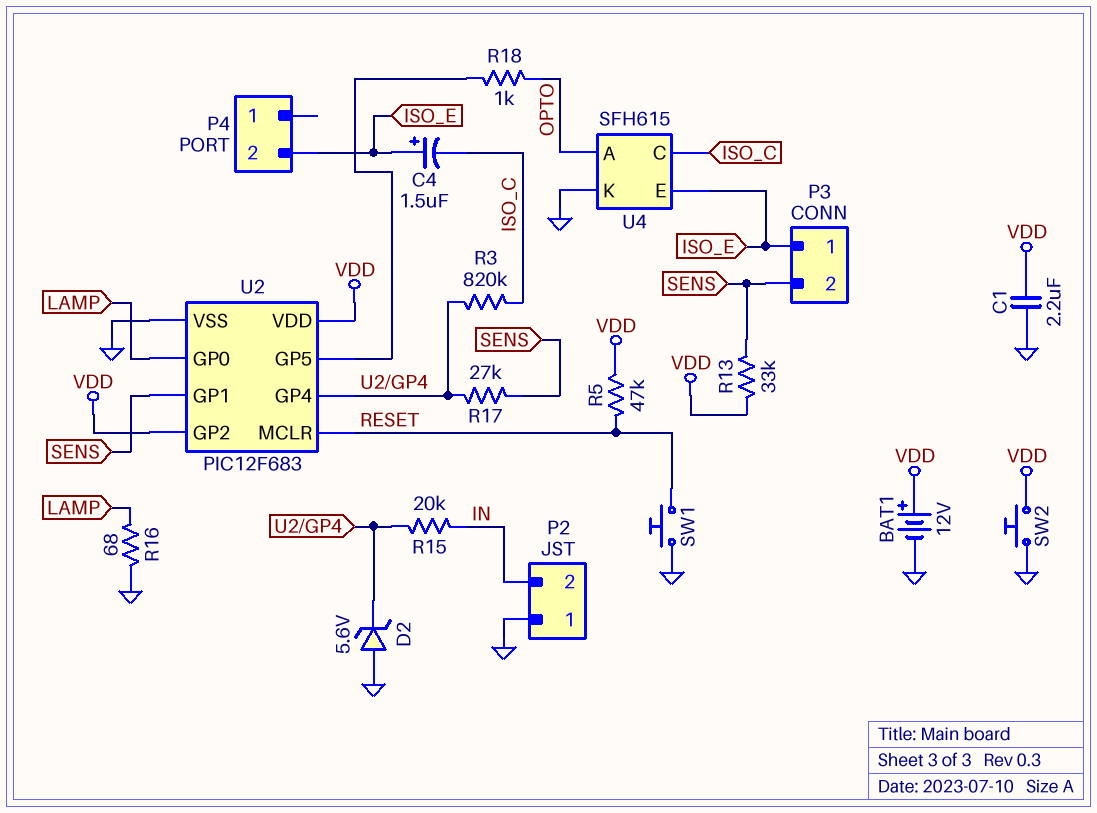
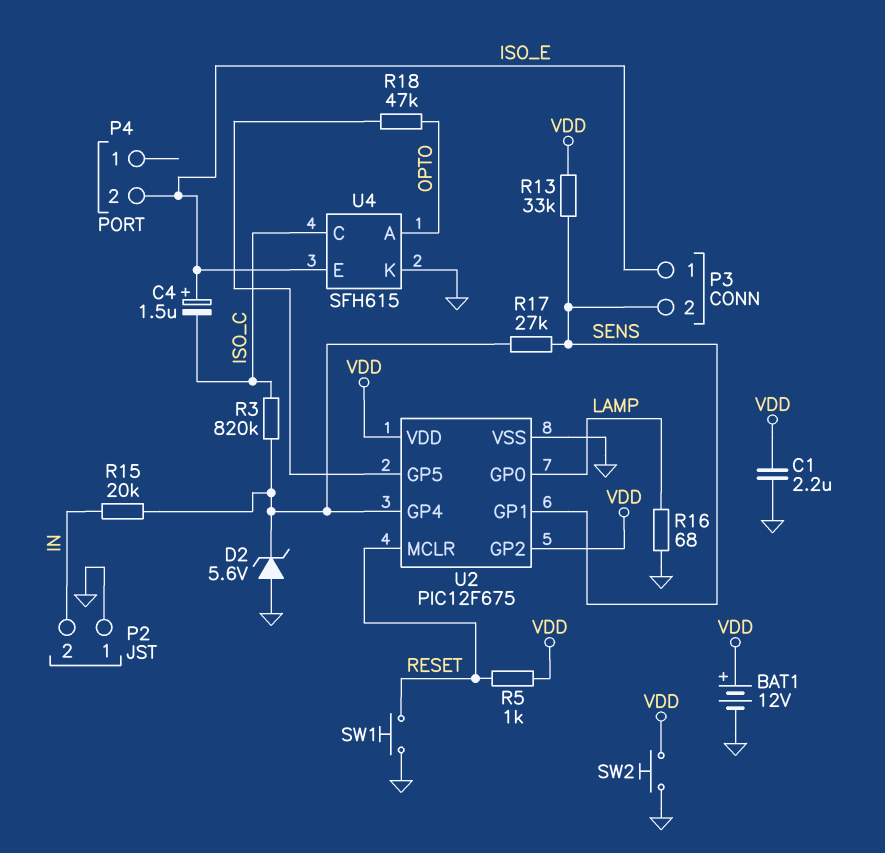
R5: 47k (RESET, VDD) -> 1k (RESET, VDD)
R18: 1k (OPTO, U2/GP5) -> 47k (OPTO, U2/GP5)
U2: PIC12F683 -> PIC12F675

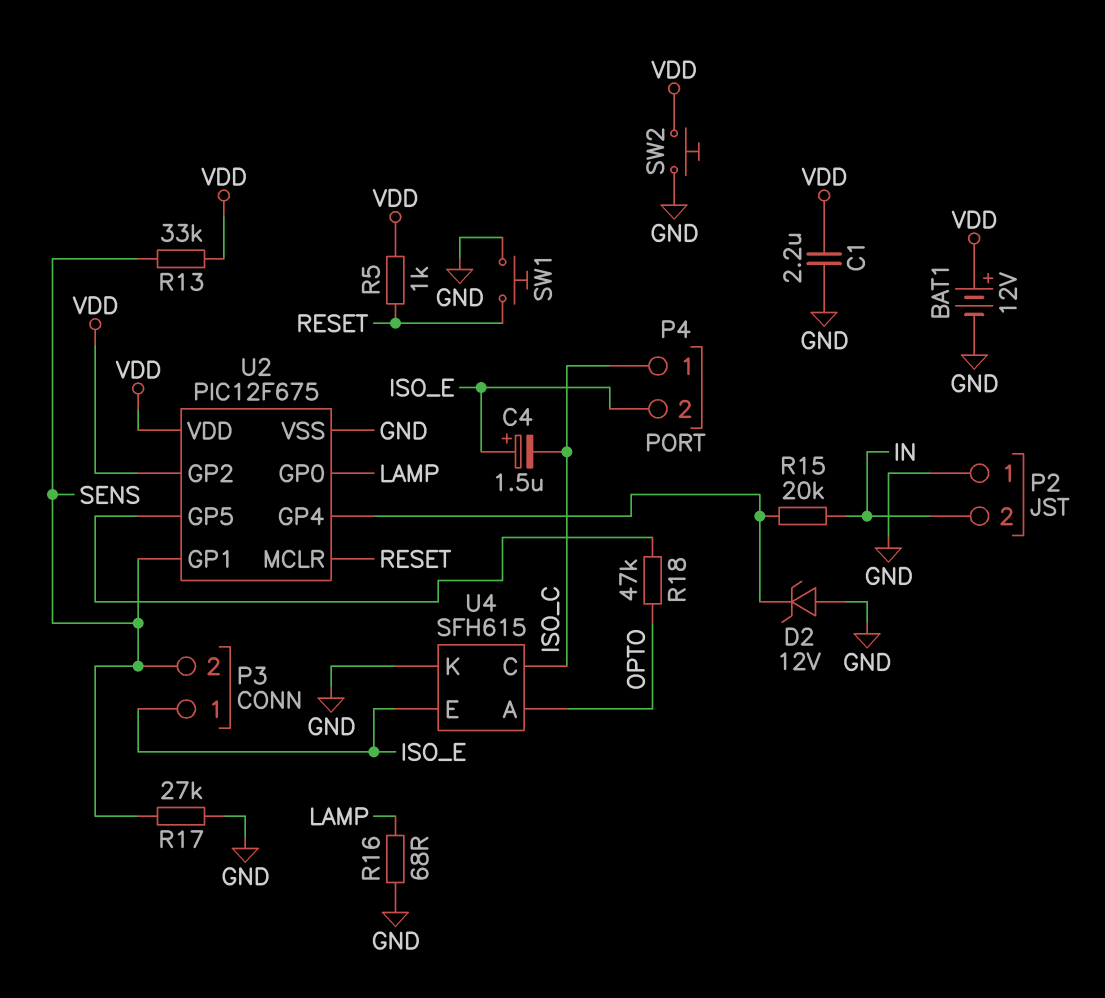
D2: zener 5.6V (A GND, K U2/GP4) -> zener 12V (A GND, K U2/GP4)
P4 pin 1: none -> ISO_C
R3: 820k (ISO_C, U2/GP4) -> none
R17: 27k (SENS, U2/GP4) -> 27k (GND, SENS)

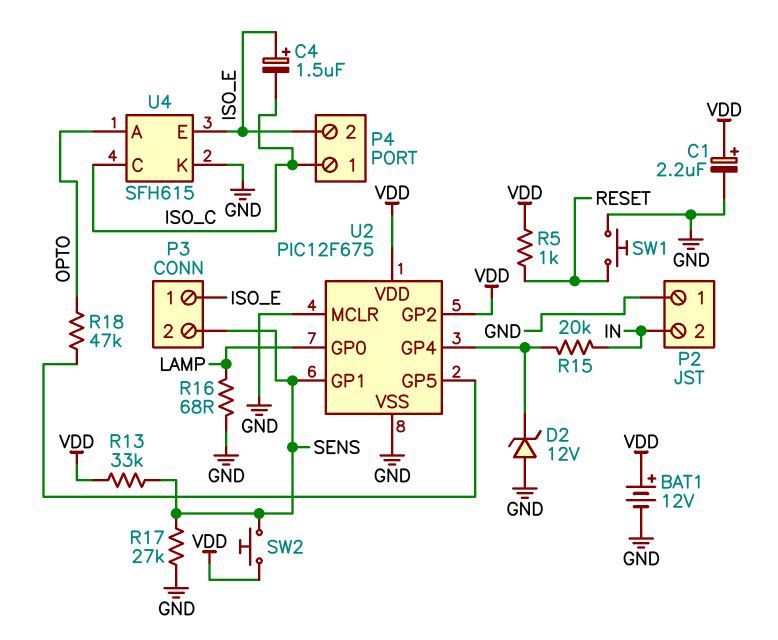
C1: 2.2uF (GND, VDD) -> 2.2uF (plus VDD, minus GND)
SW2: button (GND, VDD) -> button (SENS, VDD)
U2 pin MCLR: RESET -> GND

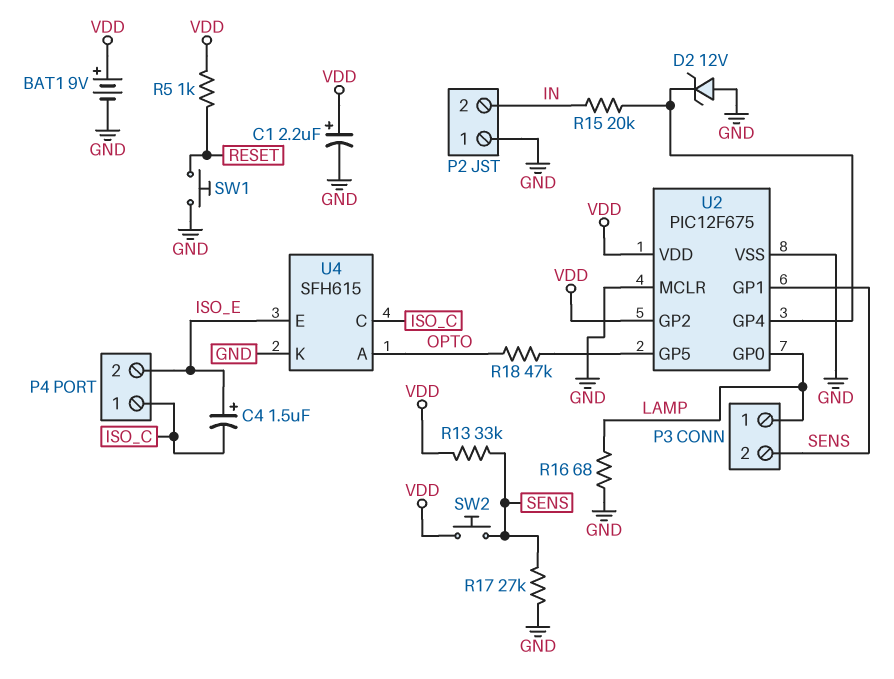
BAT1: 12V (plus VDD, minus GND) -> 9V (plus VDD, minus GND)
P3 pin 1: ISO_E -> LAMP

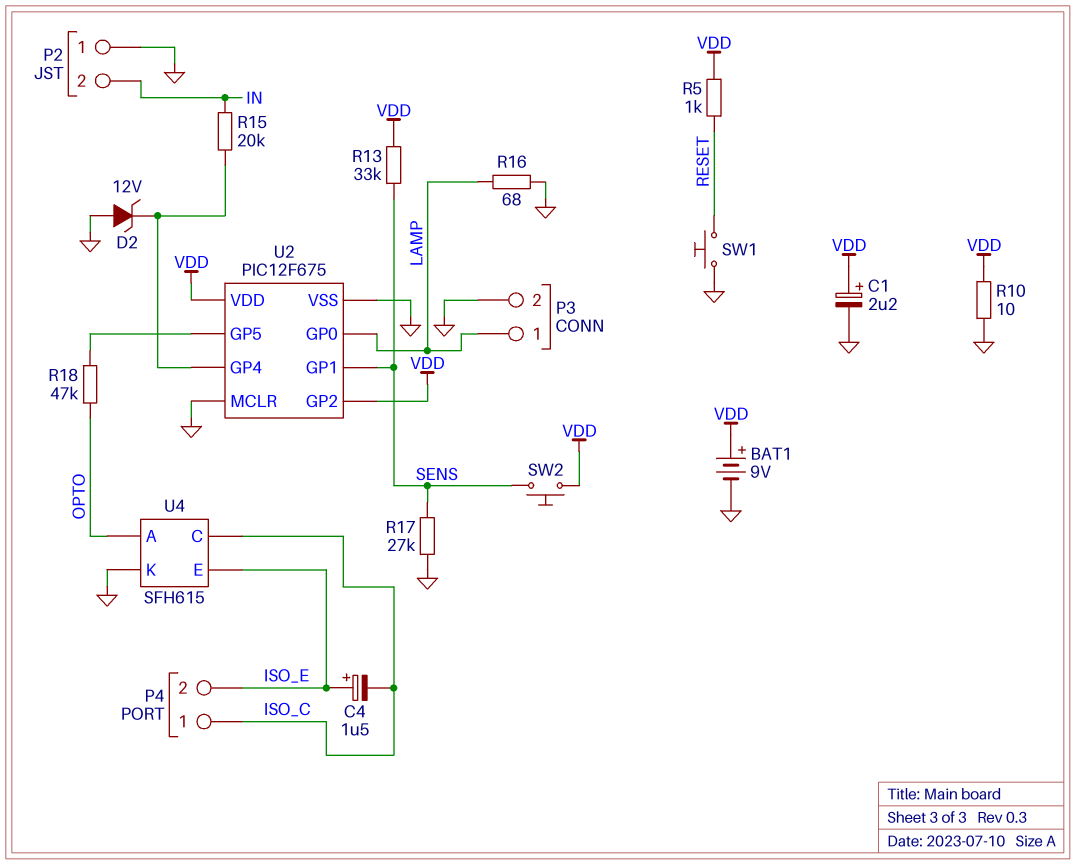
P3 pin 2: SENS -> GND
R10: none -> 10 (GND, VDD)

